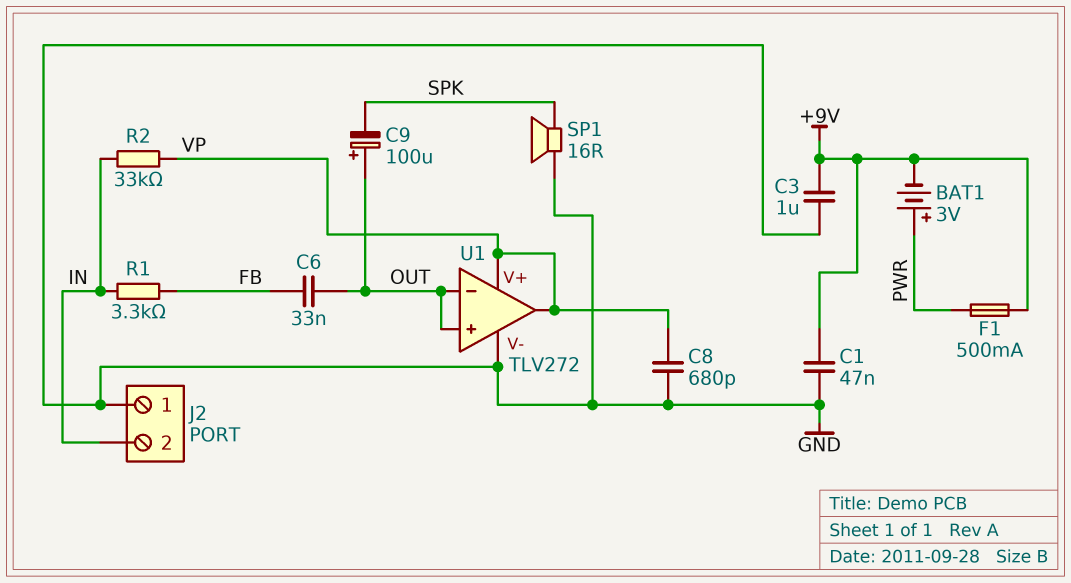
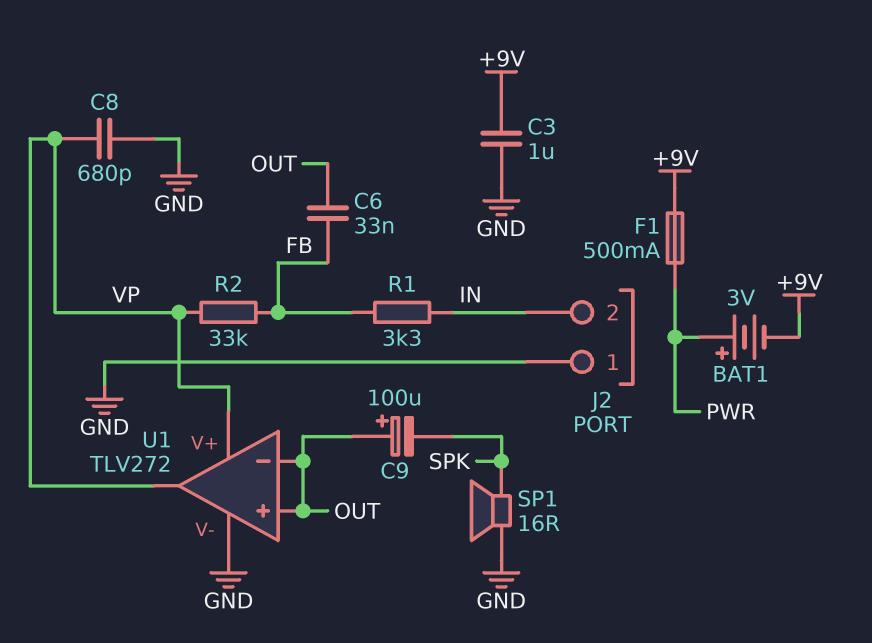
C1: 47nF (+9V, GND) -> none
R2: 33k (IN, VP) -> 33k (FB, VP)

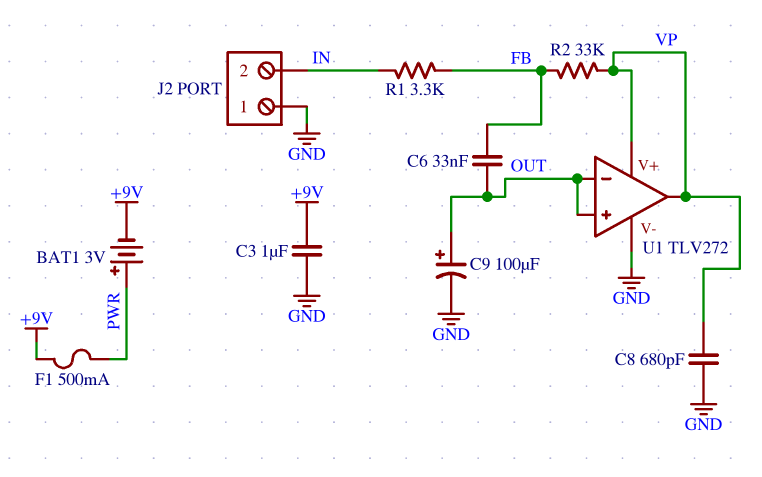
C9: 100uF (plus OUT, minus SPK) -> 100uF (plus OUT, minus GND)
SP1: speaker 16R (GND, SPK) -> none

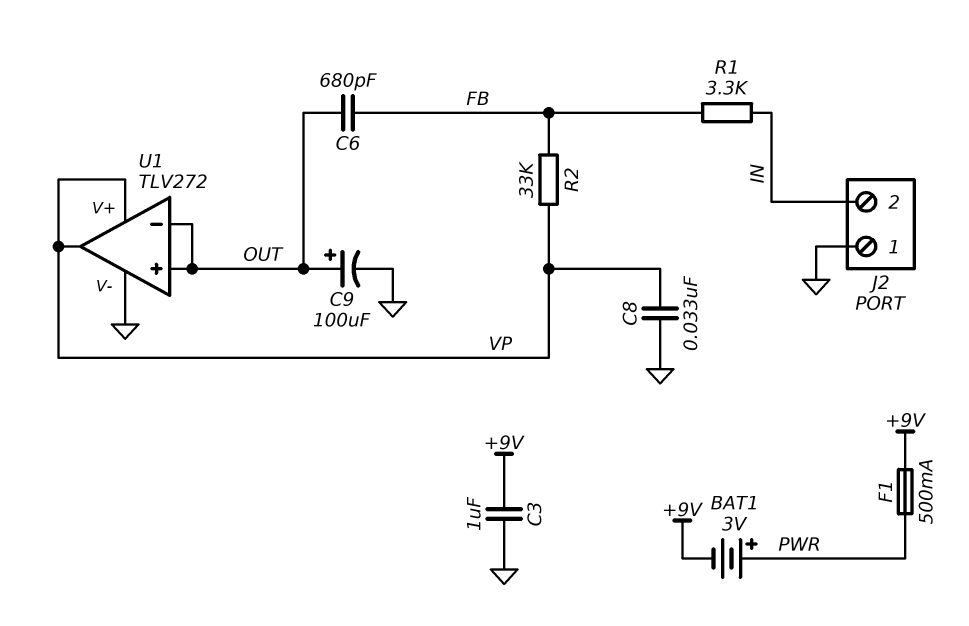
C6: 33nF (FB, OUT) -> 680pF (FB, OUT)
C8: 680pF (GND, VP) -> 33nF (GND, VP)

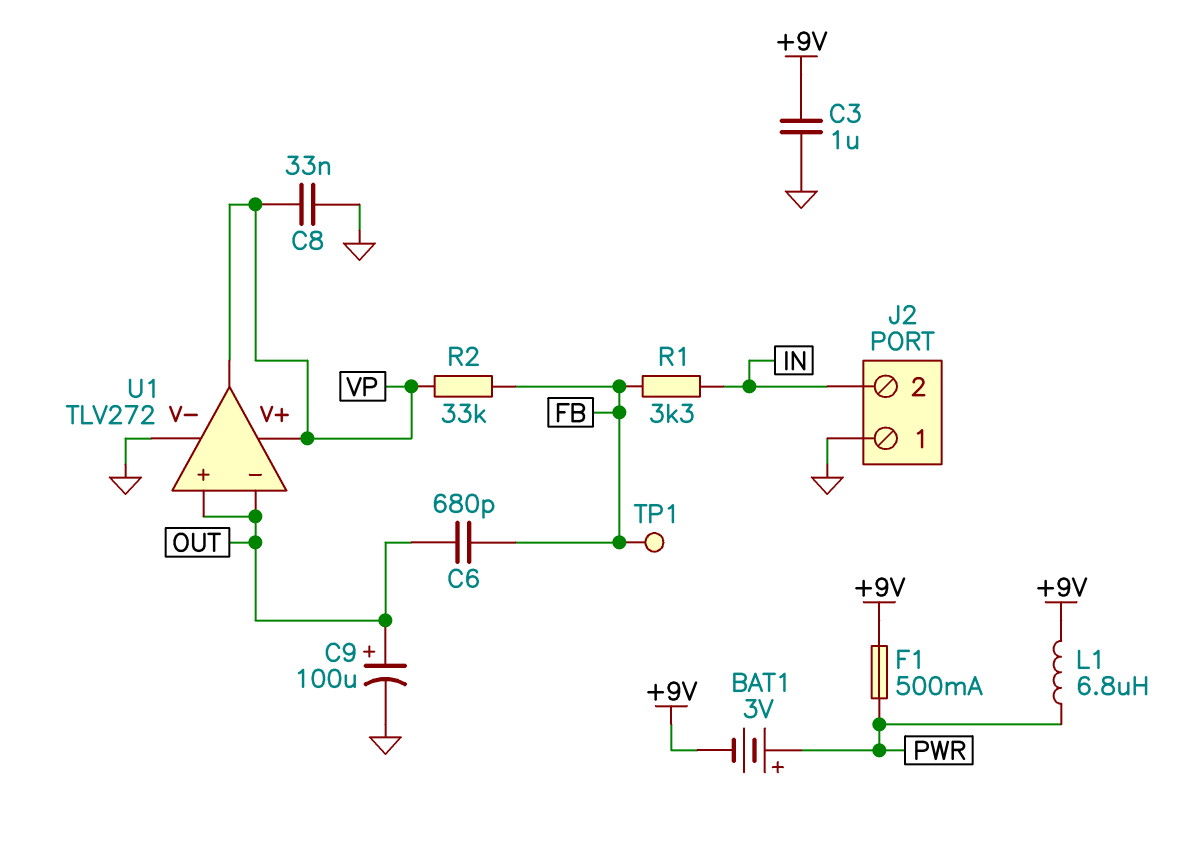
L1: none -> 6.8uH (+9V, PWR)
TP1: none -> test point (FB)

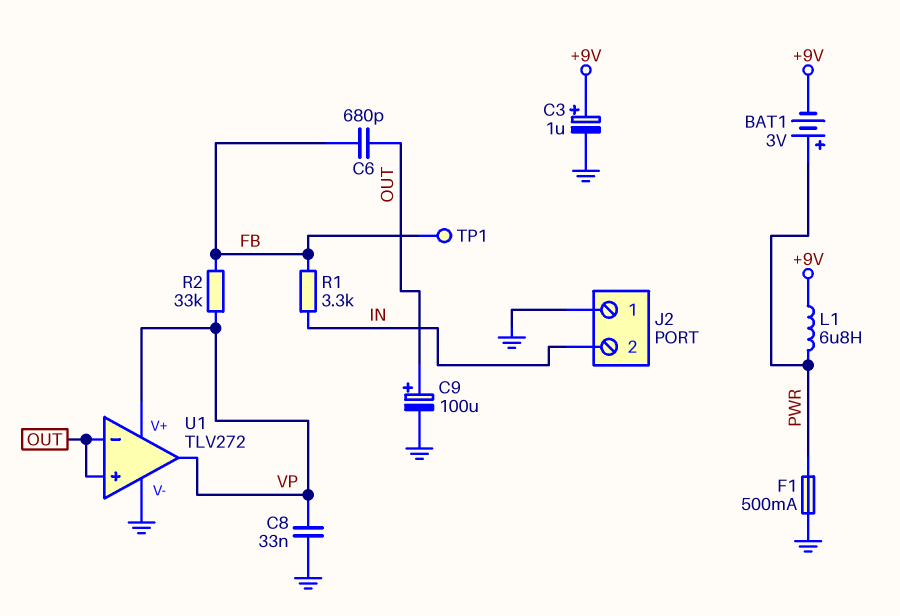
C3: 1uF (+9V, GND) -> 1uF (plus +9V, minus GND)
F1: 500mA (+9V, PWR) -> 500mA (GND, PWR)

